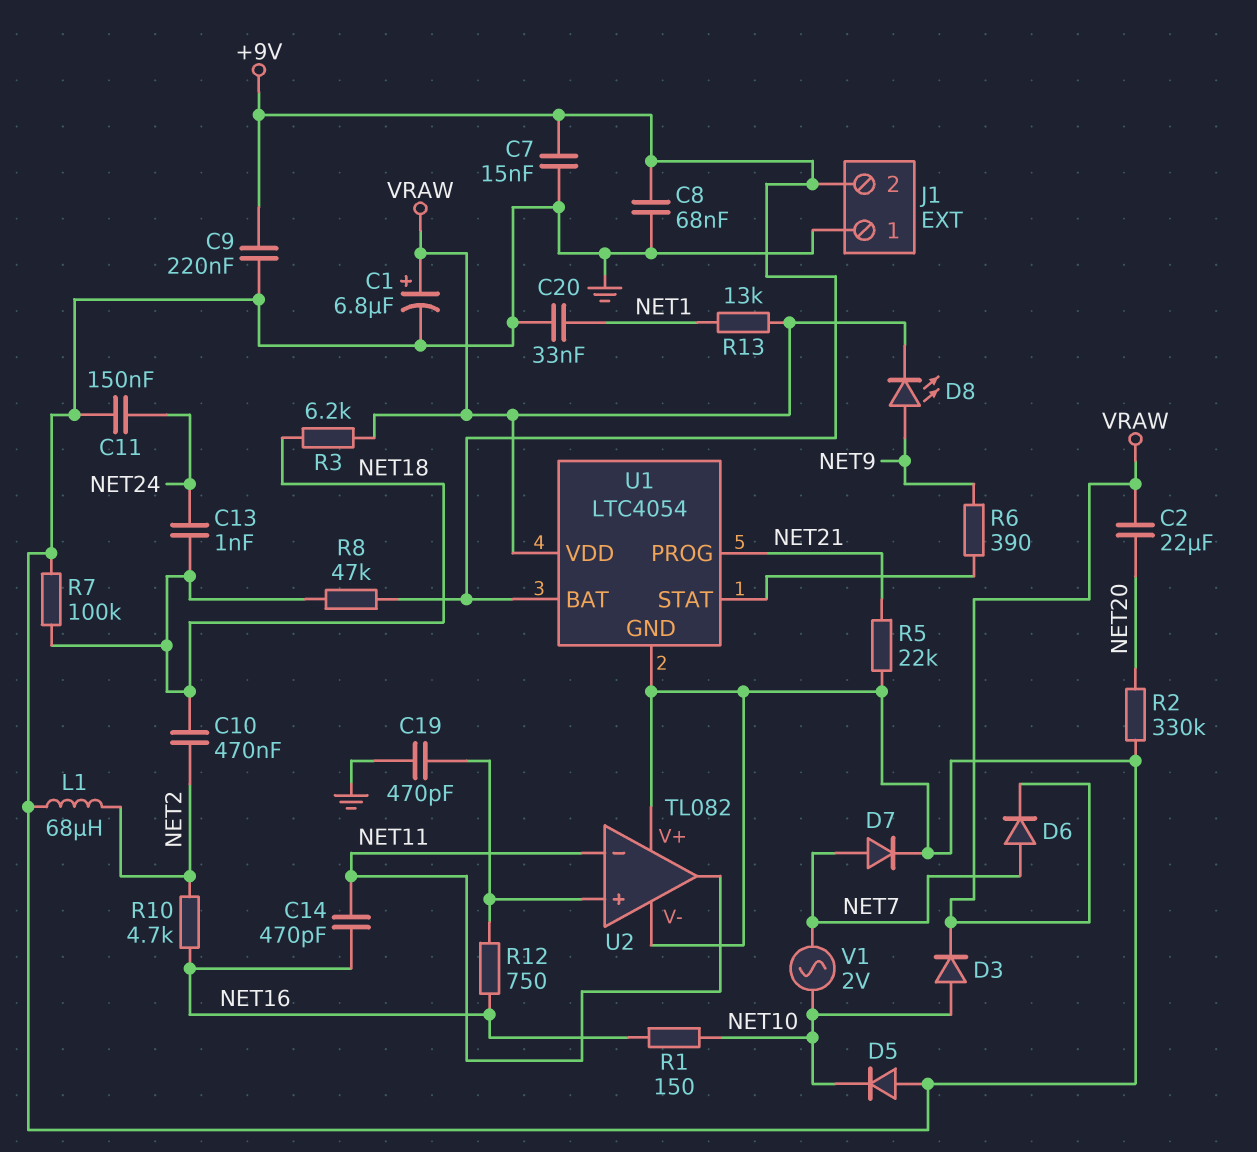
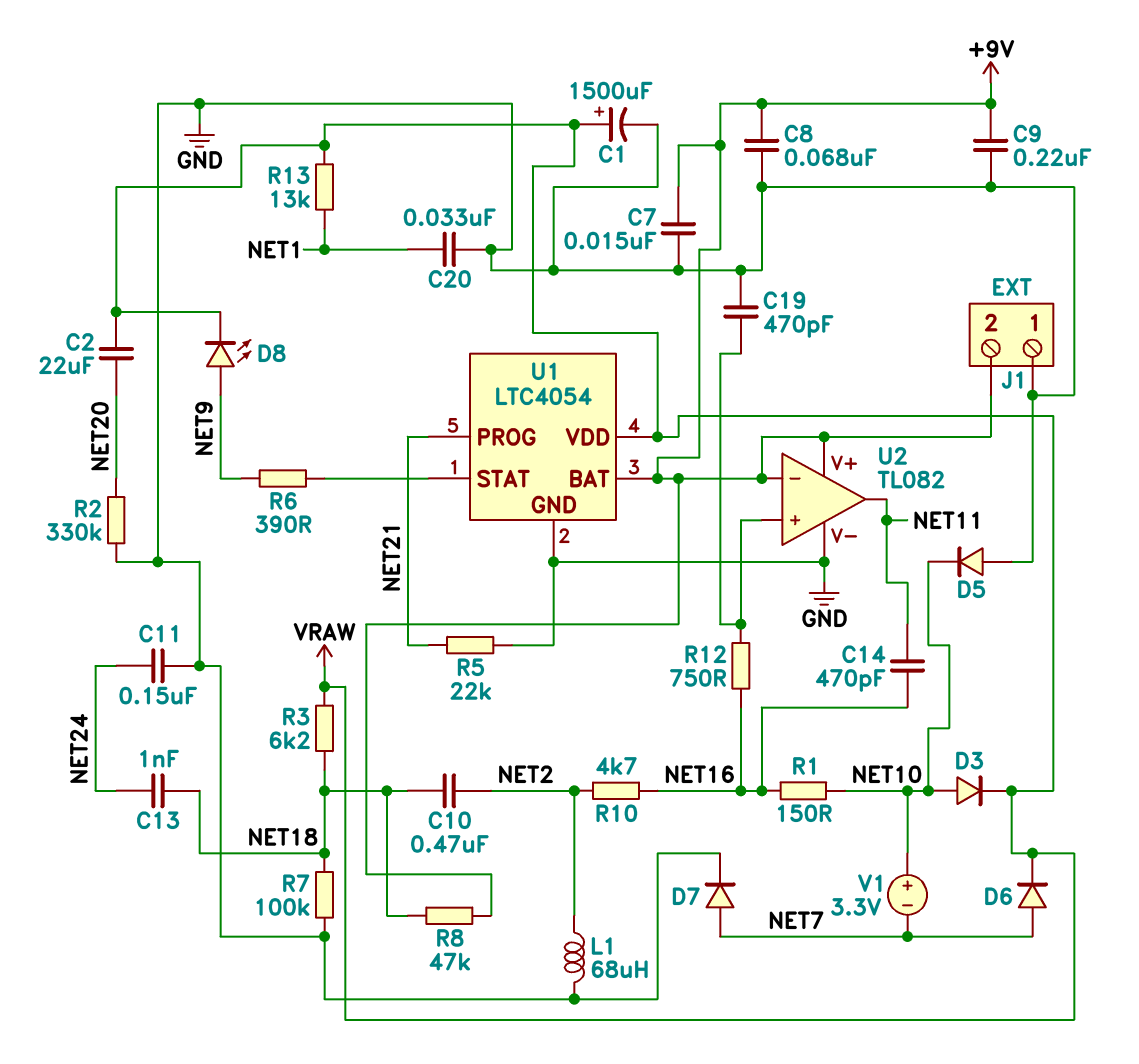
C1: 6.8uF (plus VRAW, minus GND) -> 1500uF (plus VRAW, minus GND)
U2 pin V+: GND -> +9V
U2 pin in-: NET11 -> +9V
V1: AC 2V (NET7, NET10) -> 3.3V (plus NET10, minus NET7)

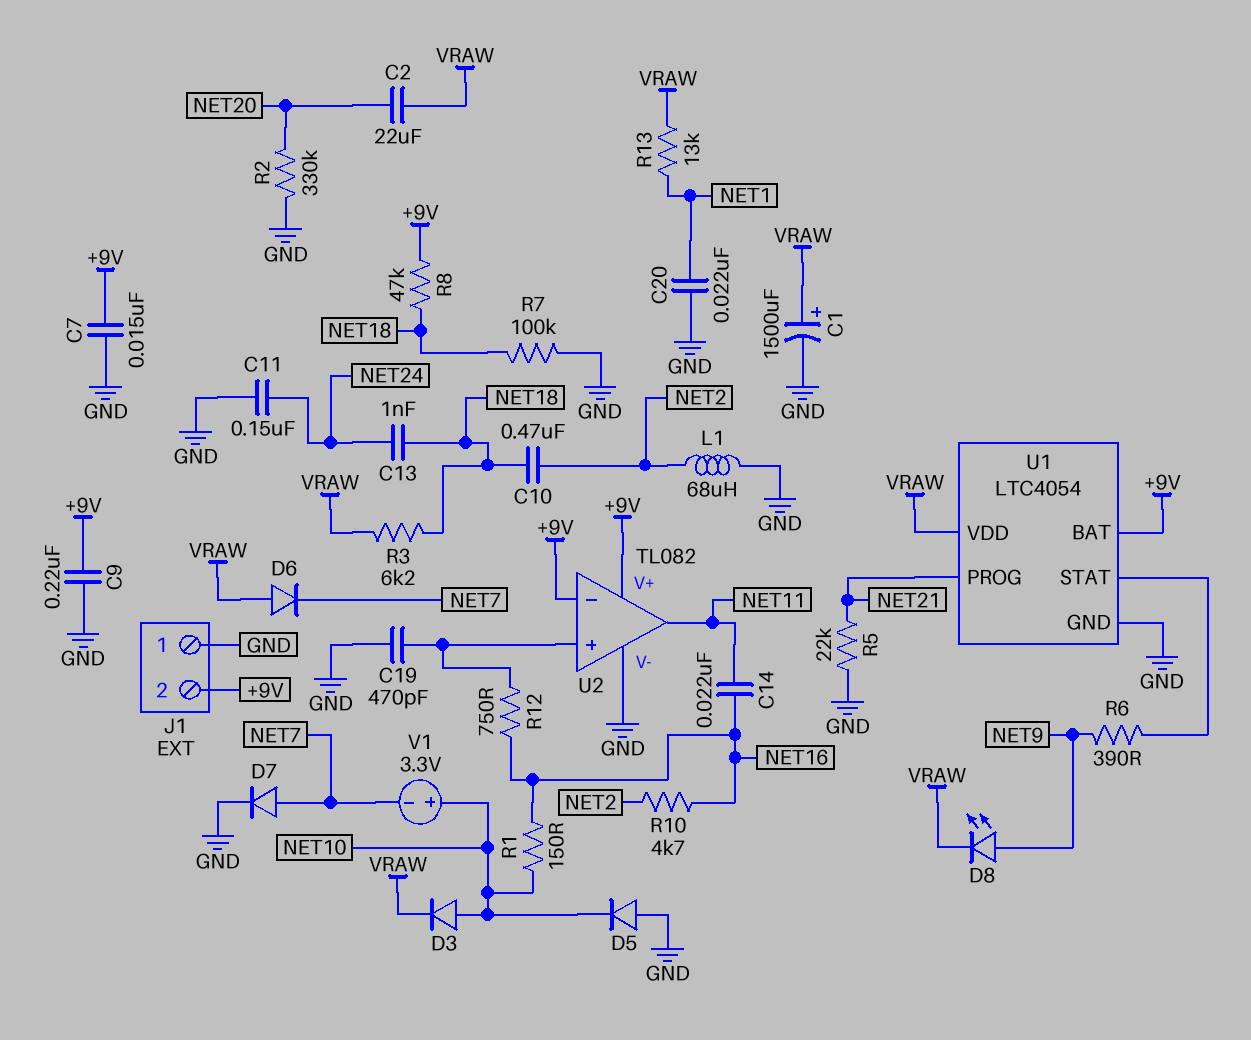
C8: 68nF (+9V, GND) -> none
C14: 470pF (NET11, NET16) -> 22nF (NET11, NET16)
C20: 33nF (GND, NET1) -> 22nF (GND, NET1)
D6: diode (A NET7, K VRAW) -> diode (A VRAW, K NET7)

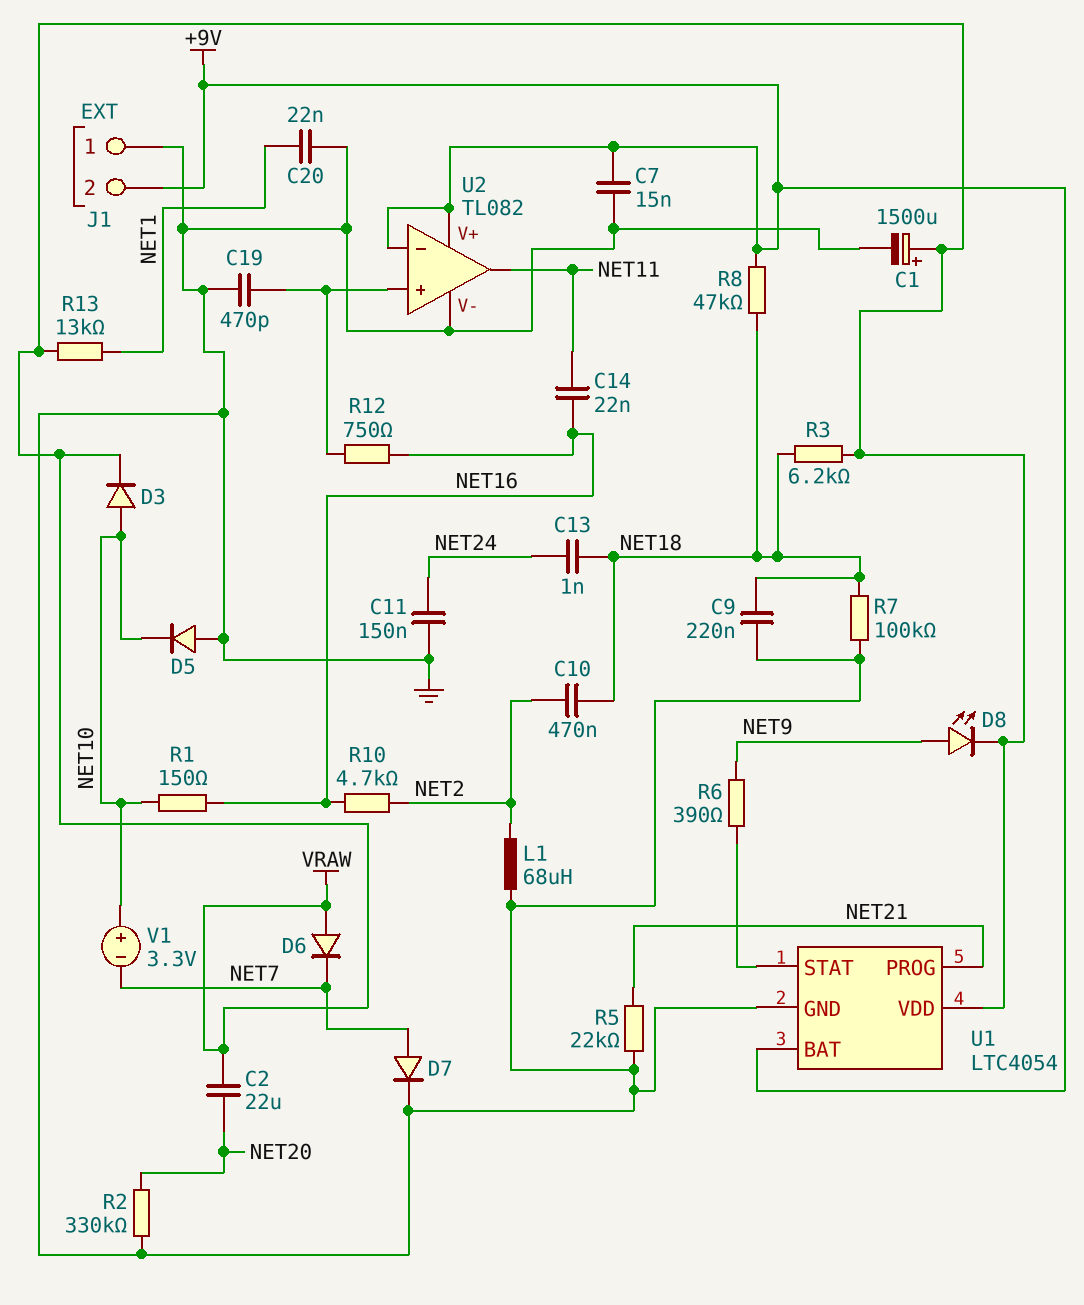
C9: 220nF (+9V, GND) -> 220nF (GND, NET18)

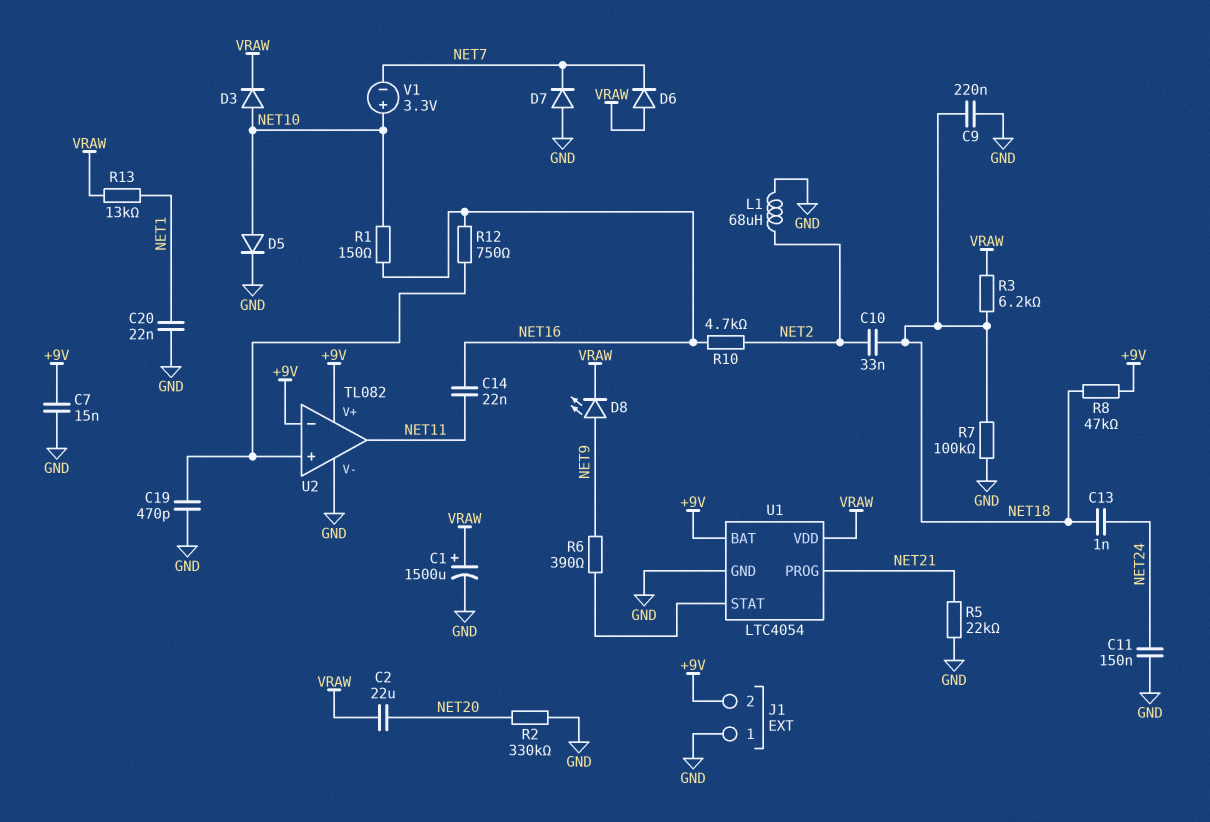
C10: 470nF (NET2, NET18) -> 33nF (NET2, NET18)
D5: diode (A GND, K NET10) -> diode (A NET10, K GND)
D7: diode (A NET7, K GND) -> diode (A GND, K NET7)

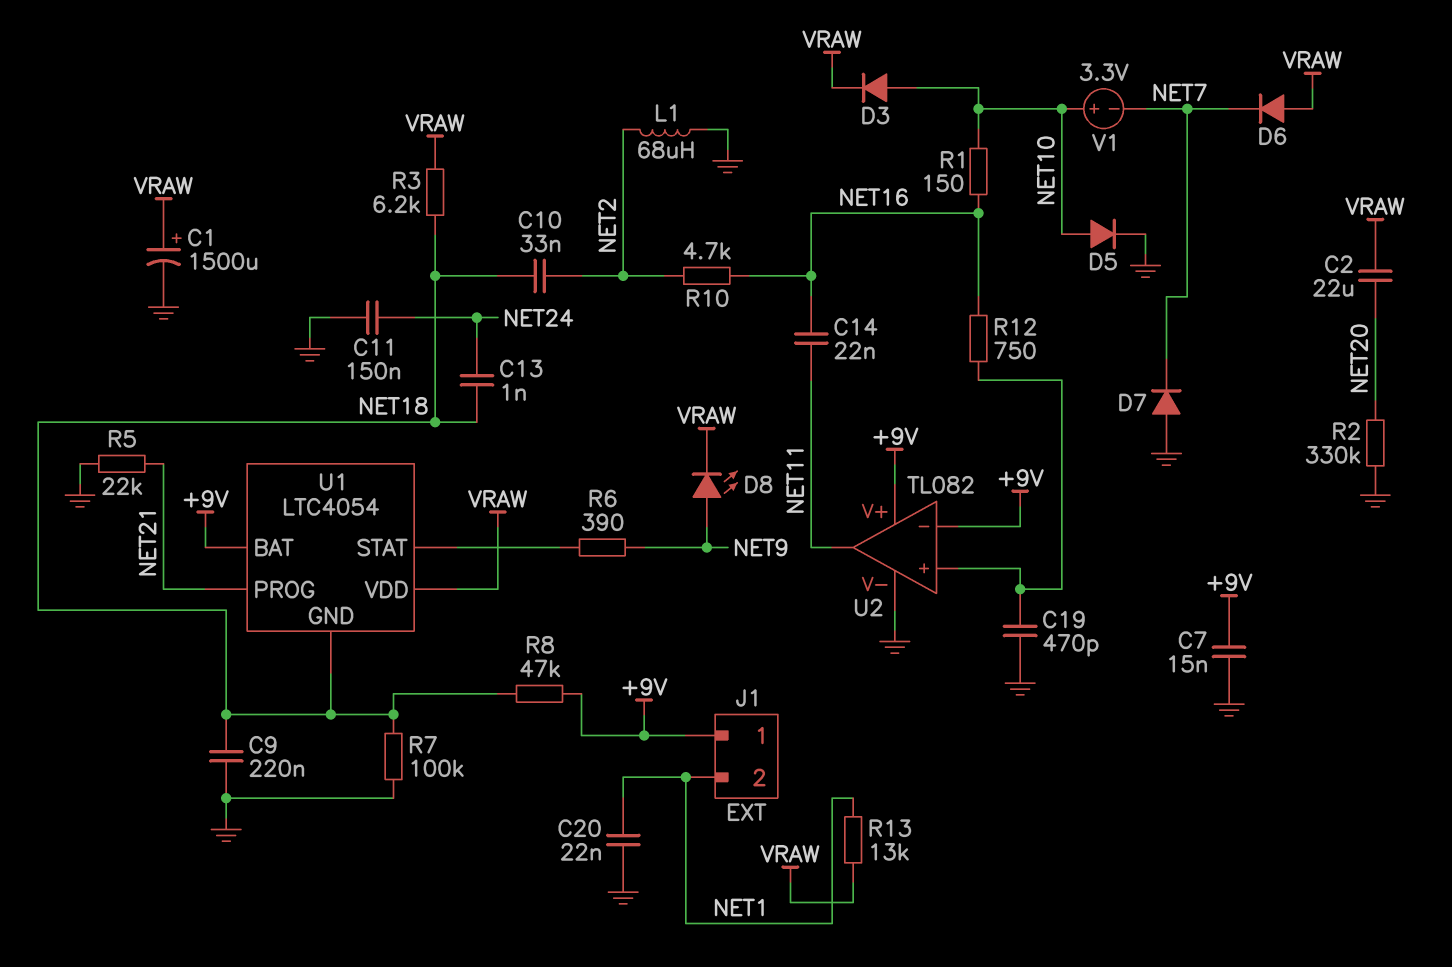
J1 pin 1: GND -> +9V
J1 pin 2: +9V -> NET1
U1 pin GND: GND -> NET18

